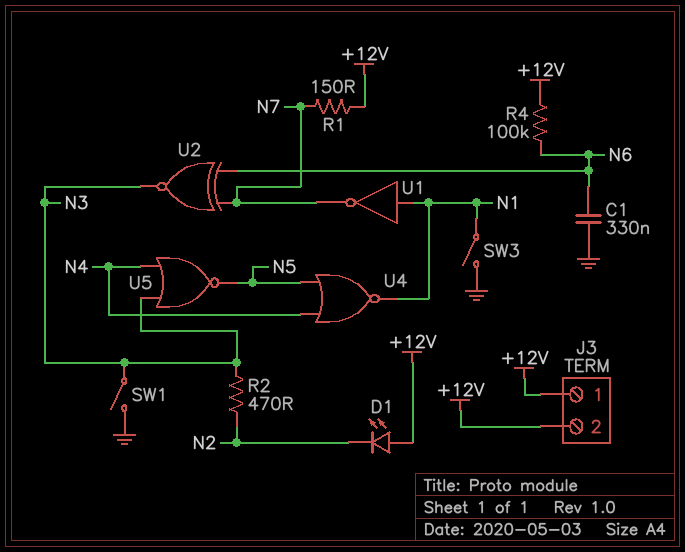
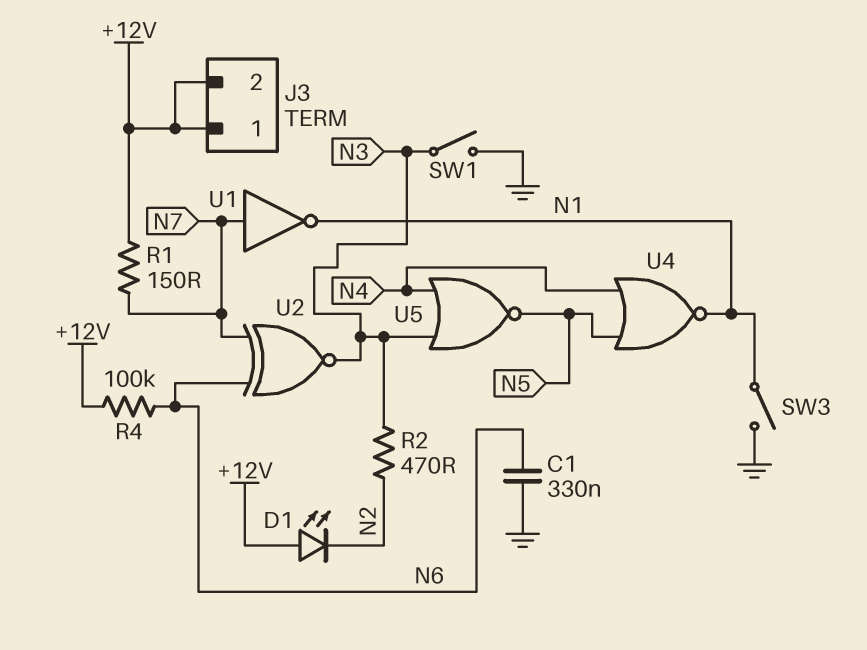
U1: NOT (in N1, out N7) -> NOT (in N7, out N1)

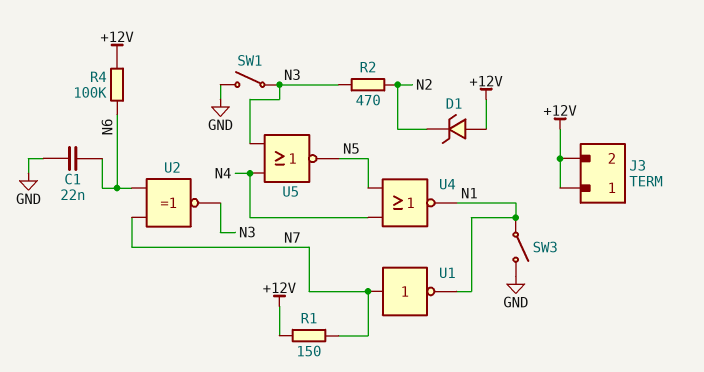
C1: 330nF (GND, N6) -> 22nF (GND, N6)
D1: LED (A +12V, K N2) -> zener (A +12V, K N2)

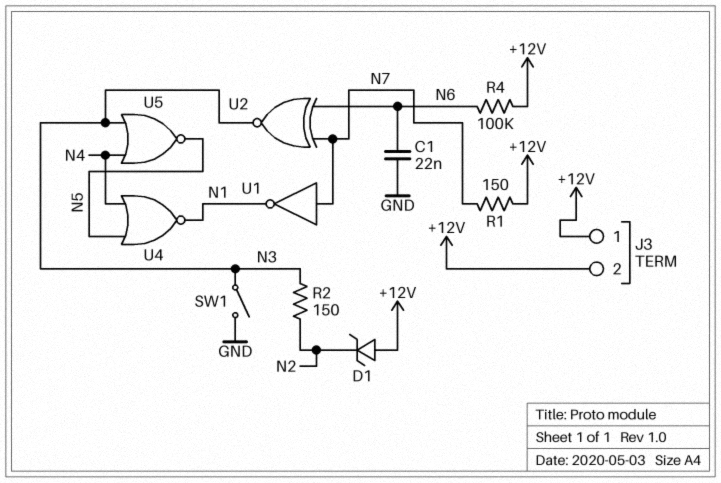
R2: 470 (N2, N3) -> 150 (N2, N3)
SW3: switch (GND, N1) -> none

